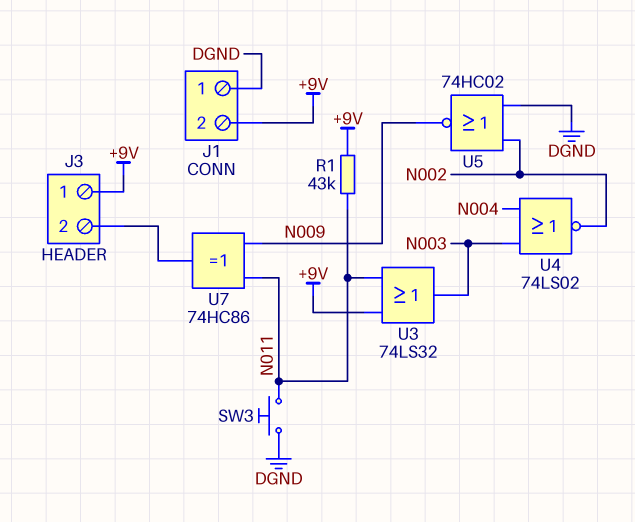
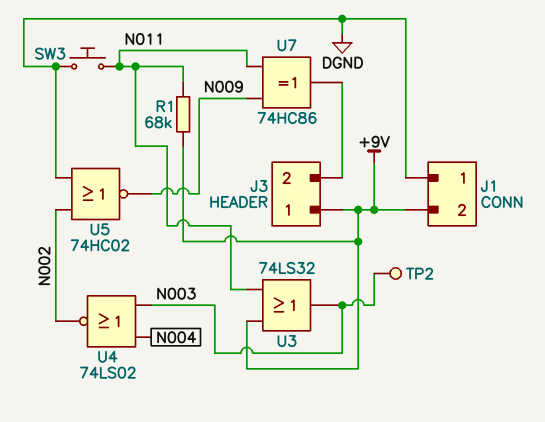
R1: 43k (+9V, N011) -> 68k (+9V, N011)
TP2: none -> test point (N003)

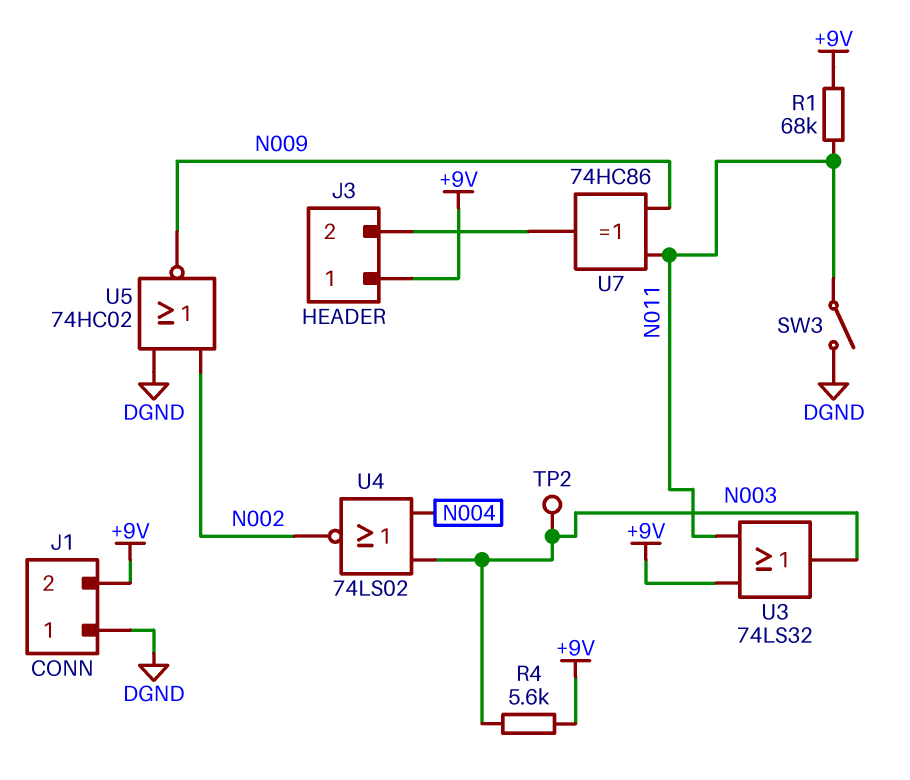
R4: none -> 5.6k (+9V, N003)
SW3: button (DGND, N011) -> switch (DGND, N011)

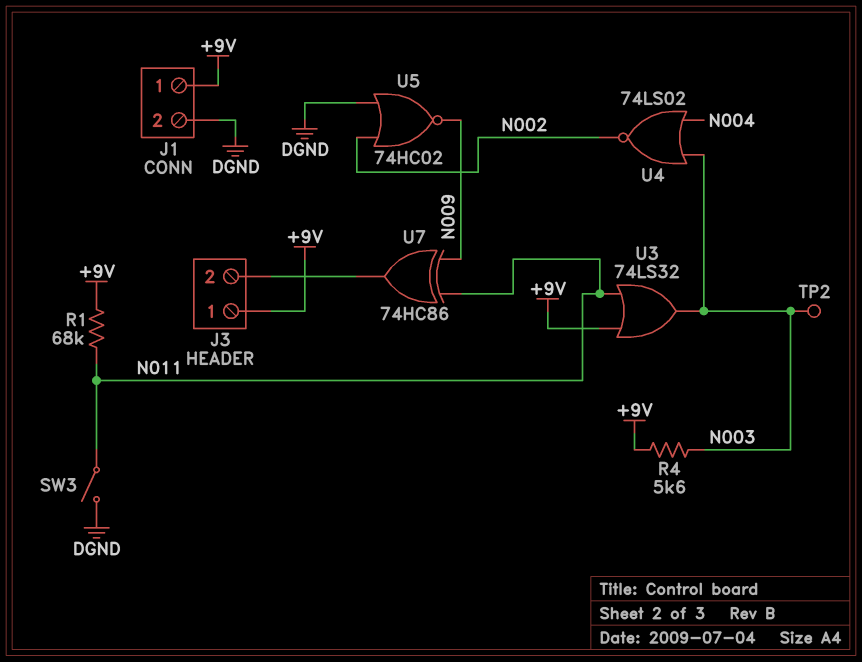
J1 pin 1: DGND -> +9V
J1 pin 2: +9V -> DGND

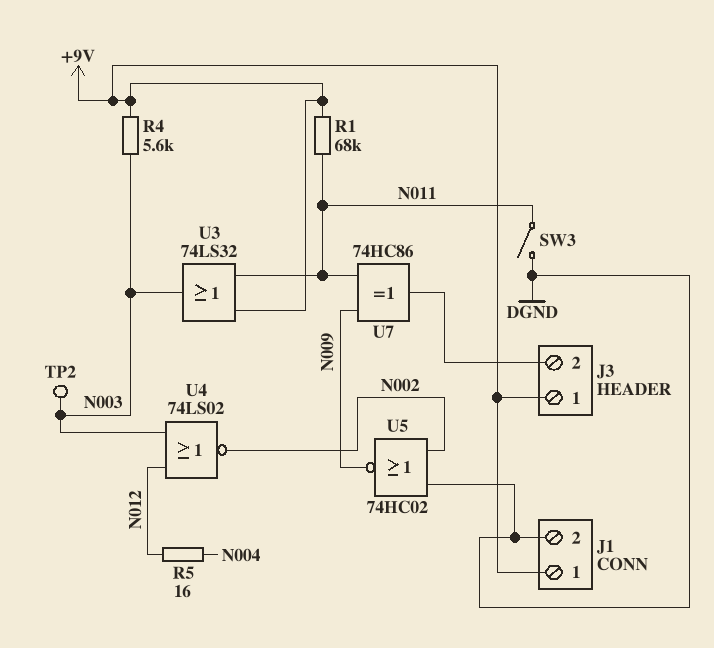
R5: none -> 16 (N004, N012)
U4: NOR 74LS02 (in N003, in N004, out N002) -> NOR 74LS02 (in N003, in N012, out N002)

